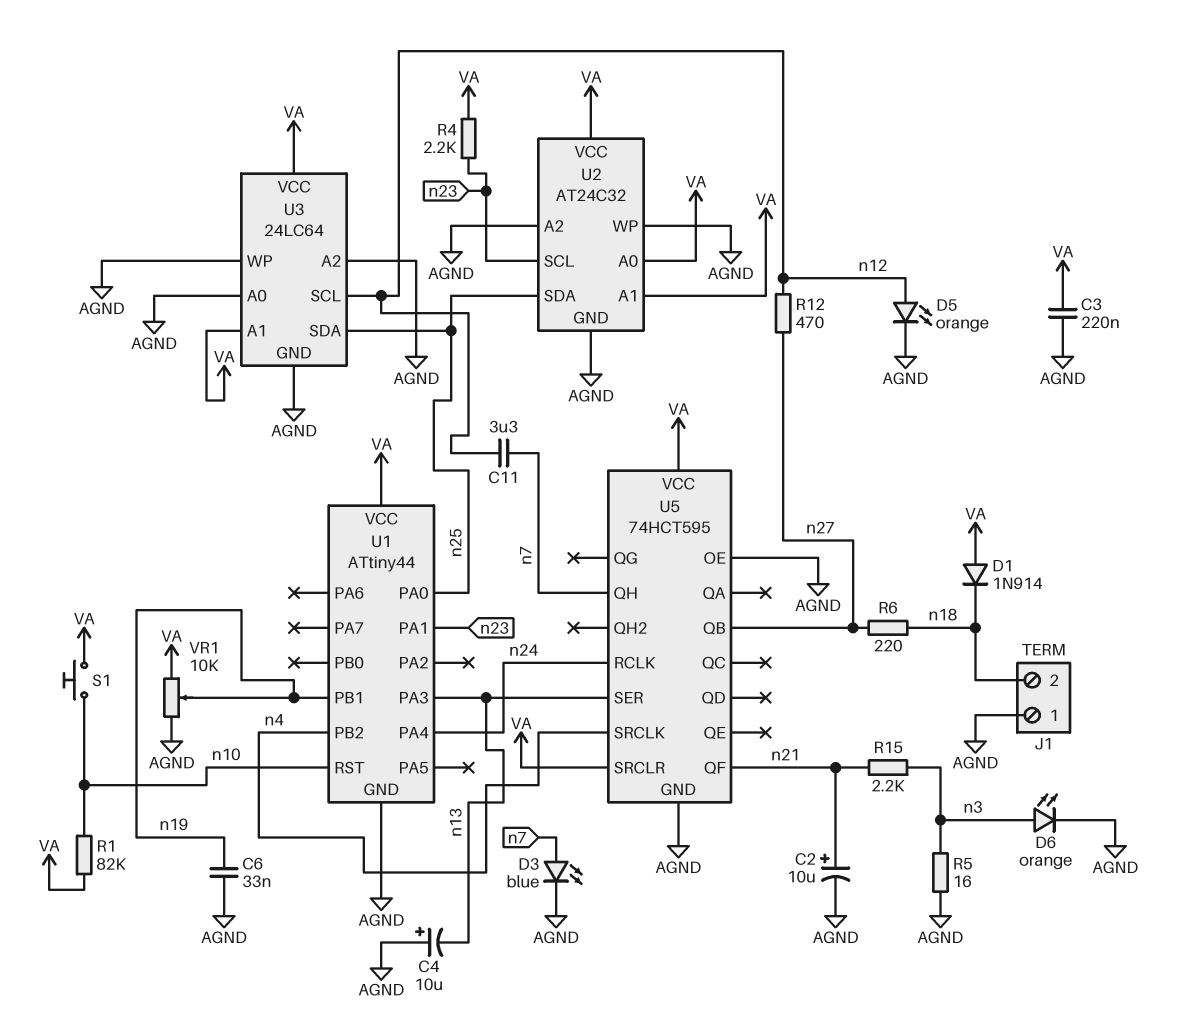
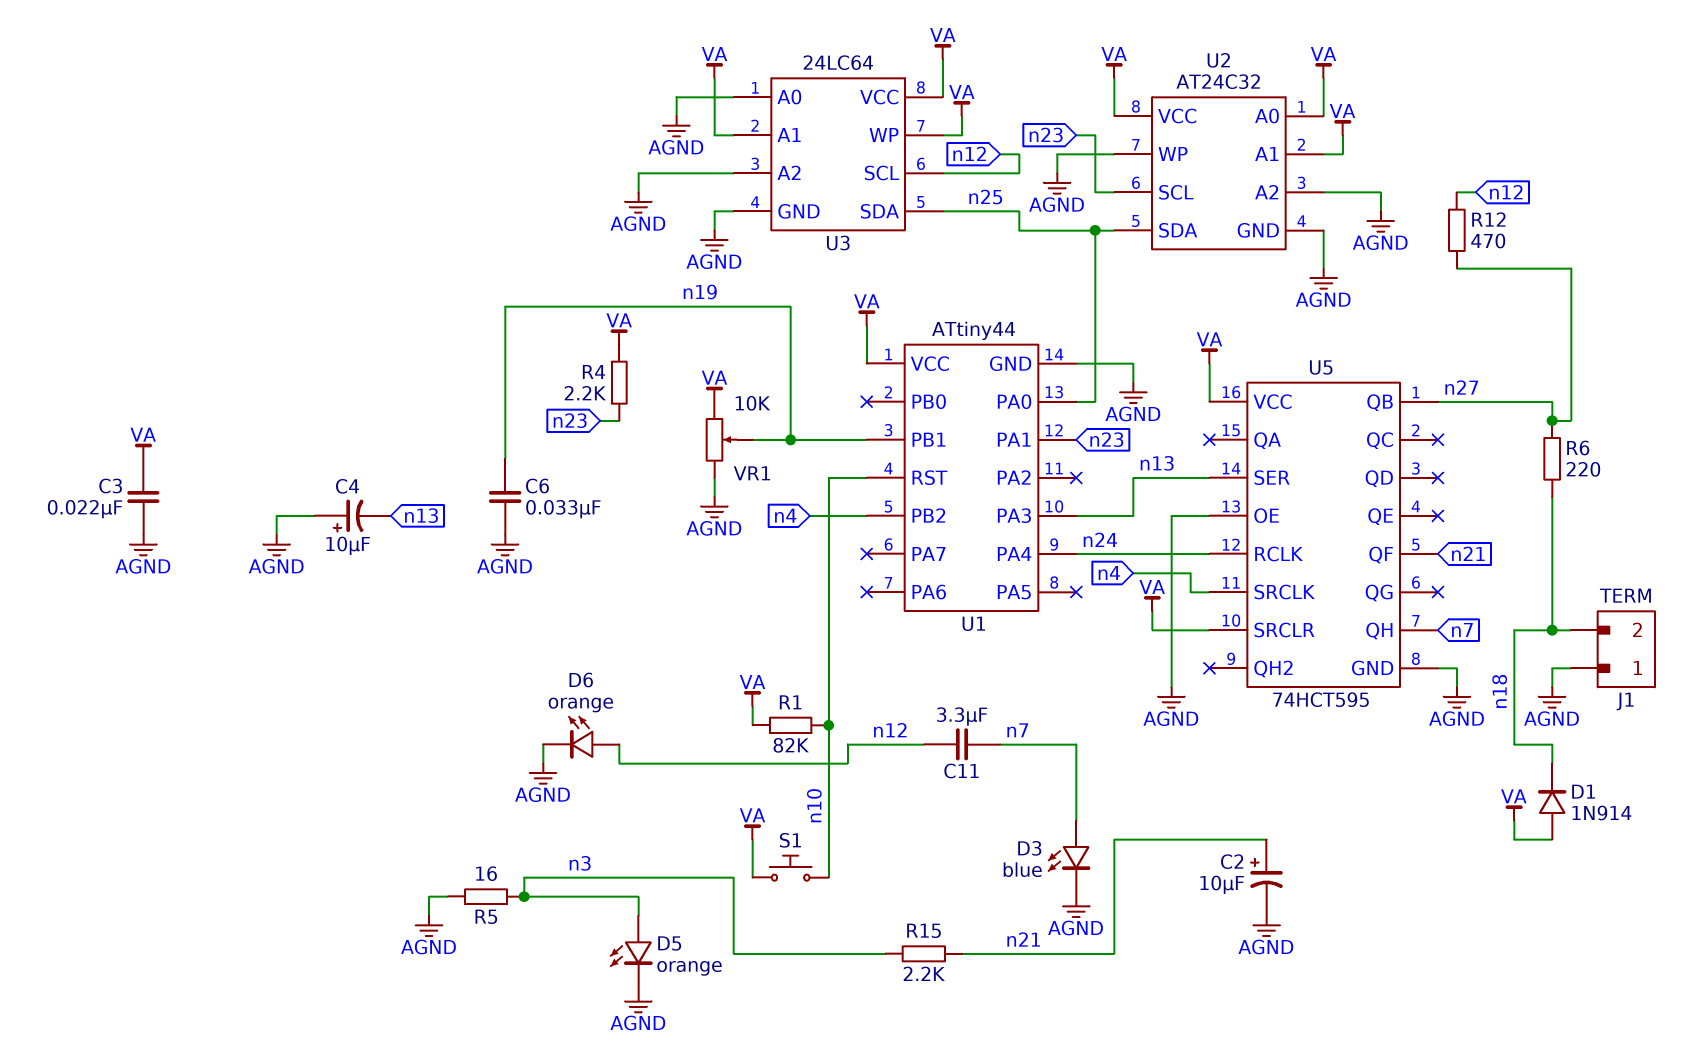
C3: 220nF (AGND, VA) -> 22nF (AGND, VA)
D5: LED orange (A n12, K AGND) -> LED orange (A n3, K AGND)
D6: LED orange (A n3, K AGND) -> LED orange (A n12, K AGND)
U3 pin WP: AGND -> VA

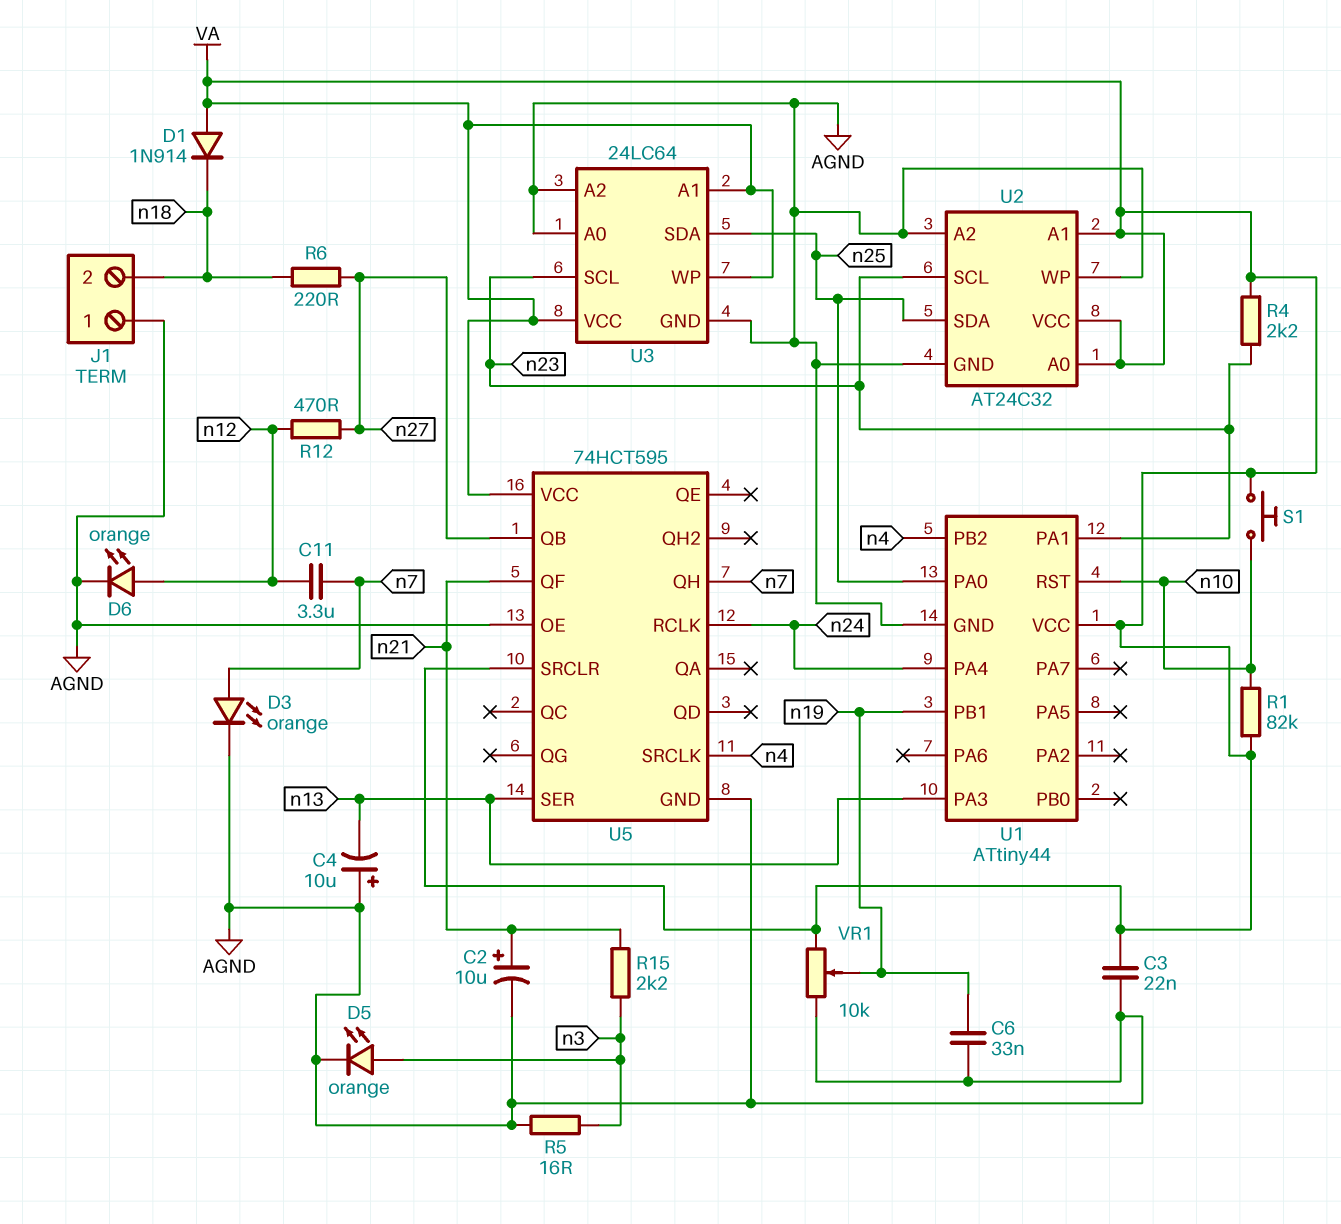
D3: LED blue (A n7, K AGND) -> LED orange (A n7, K AGND)
U3 pin SCL: n12 -> n23

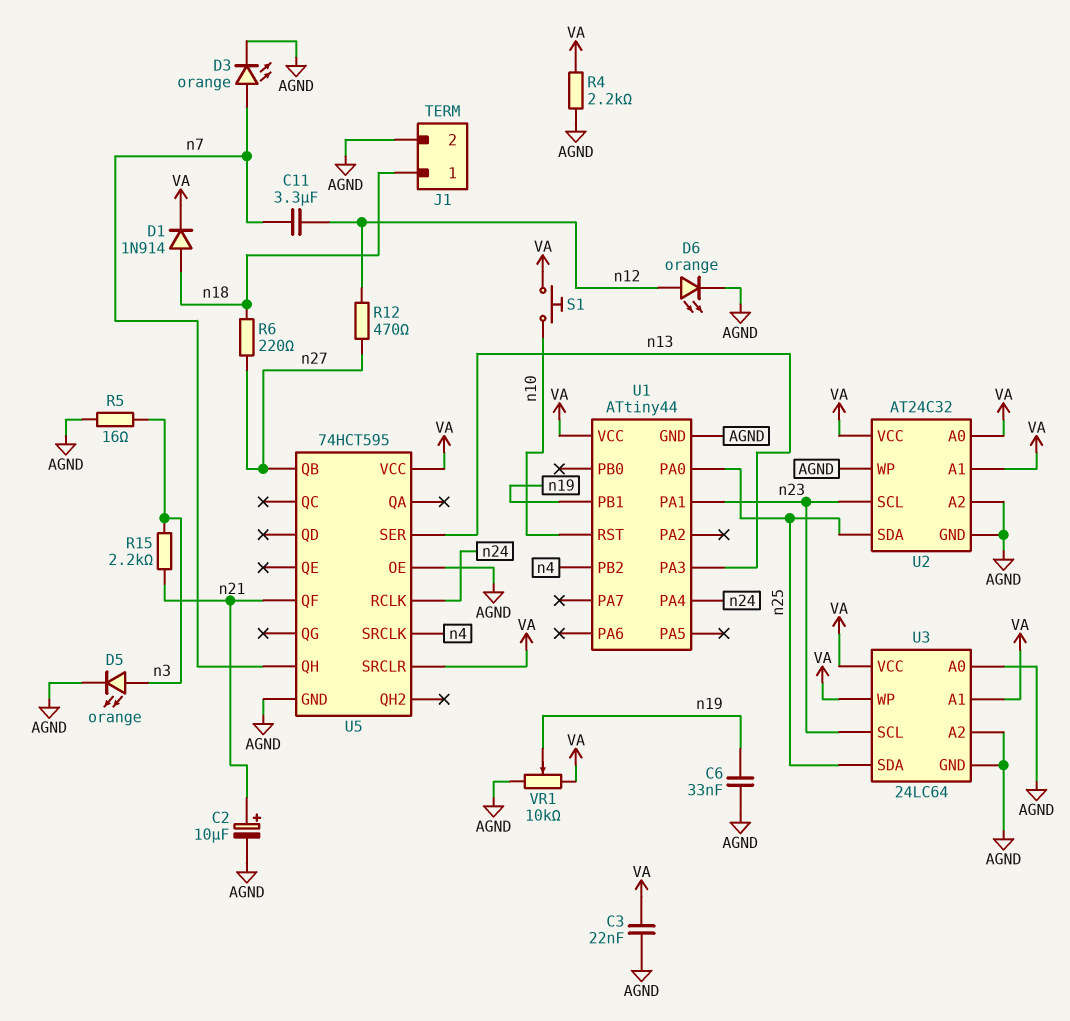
C4: 10uF (plus AGND, minus n13) -> none
D1: diode 1N914 (A VA, K n18) -> diode 1N914 (A n18, K VA)
J1 pin 1: AGND -> n18
J1 pin 2: n18 -> AGND
R1: 82k (VA, n10) -> none
R4: 2.2k (VA, n23) -> 2.2k (AGND, VA)

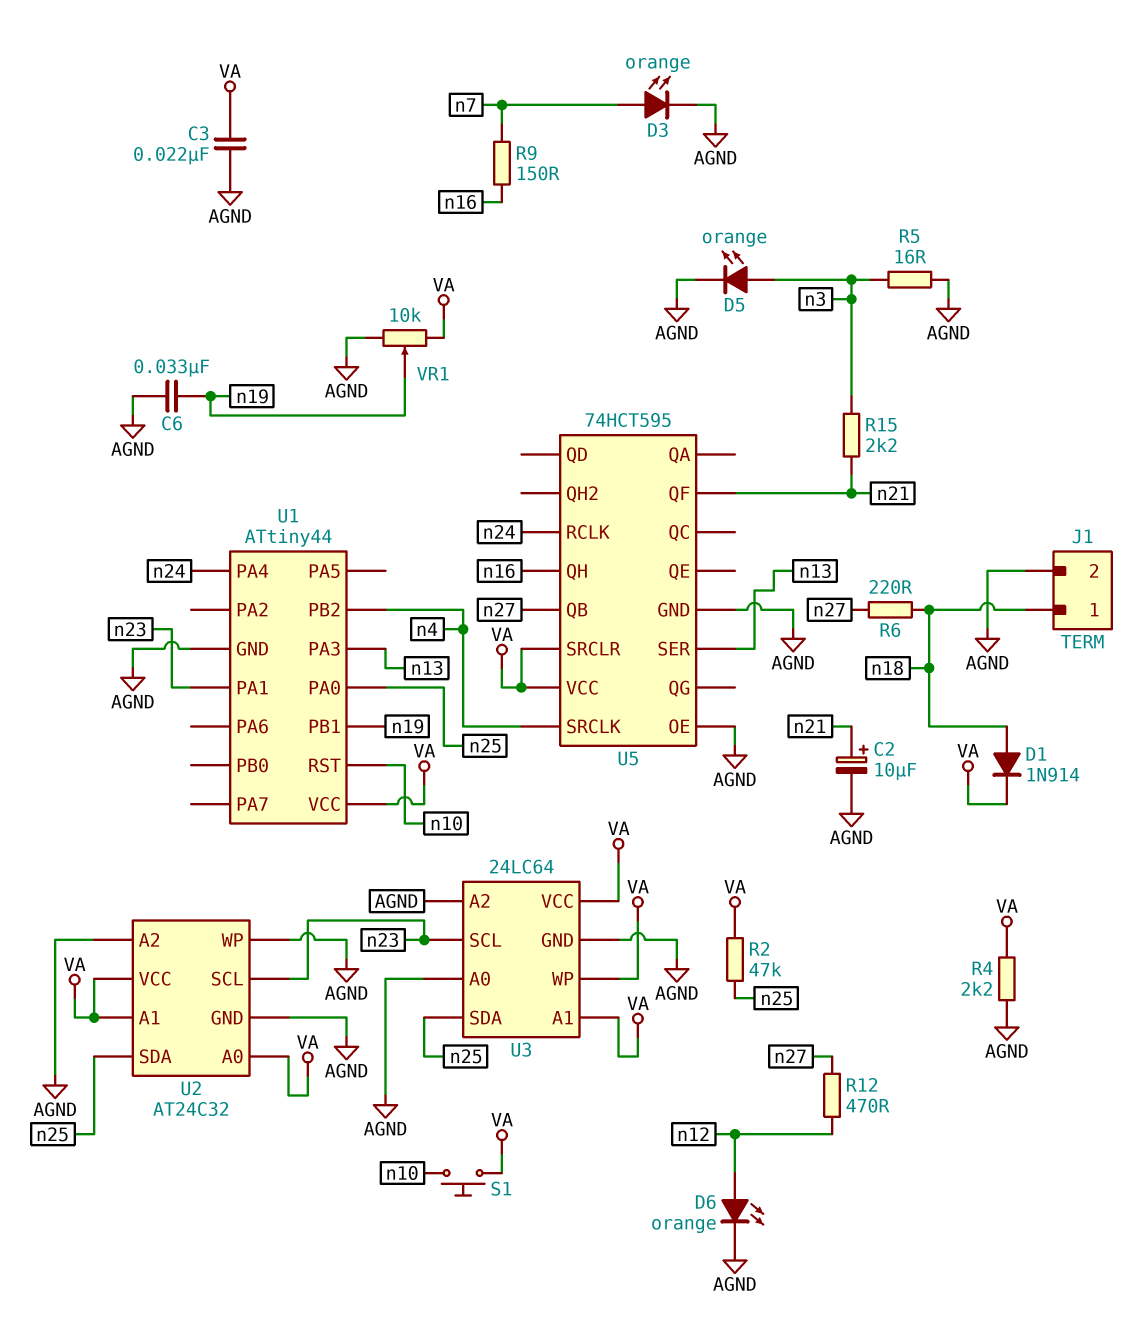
C11: 3.3uF (n7, n12) -> none
R2: none -> 47k (VA, n25)
R9: none -> 150 (n7, n16)
U5 pin QH: n7 -> n16

